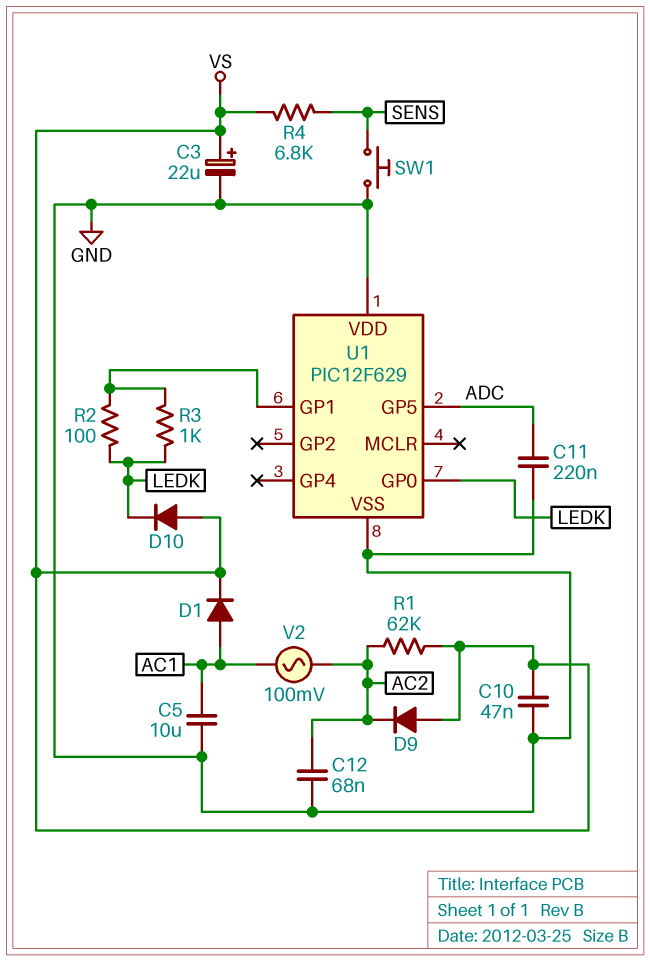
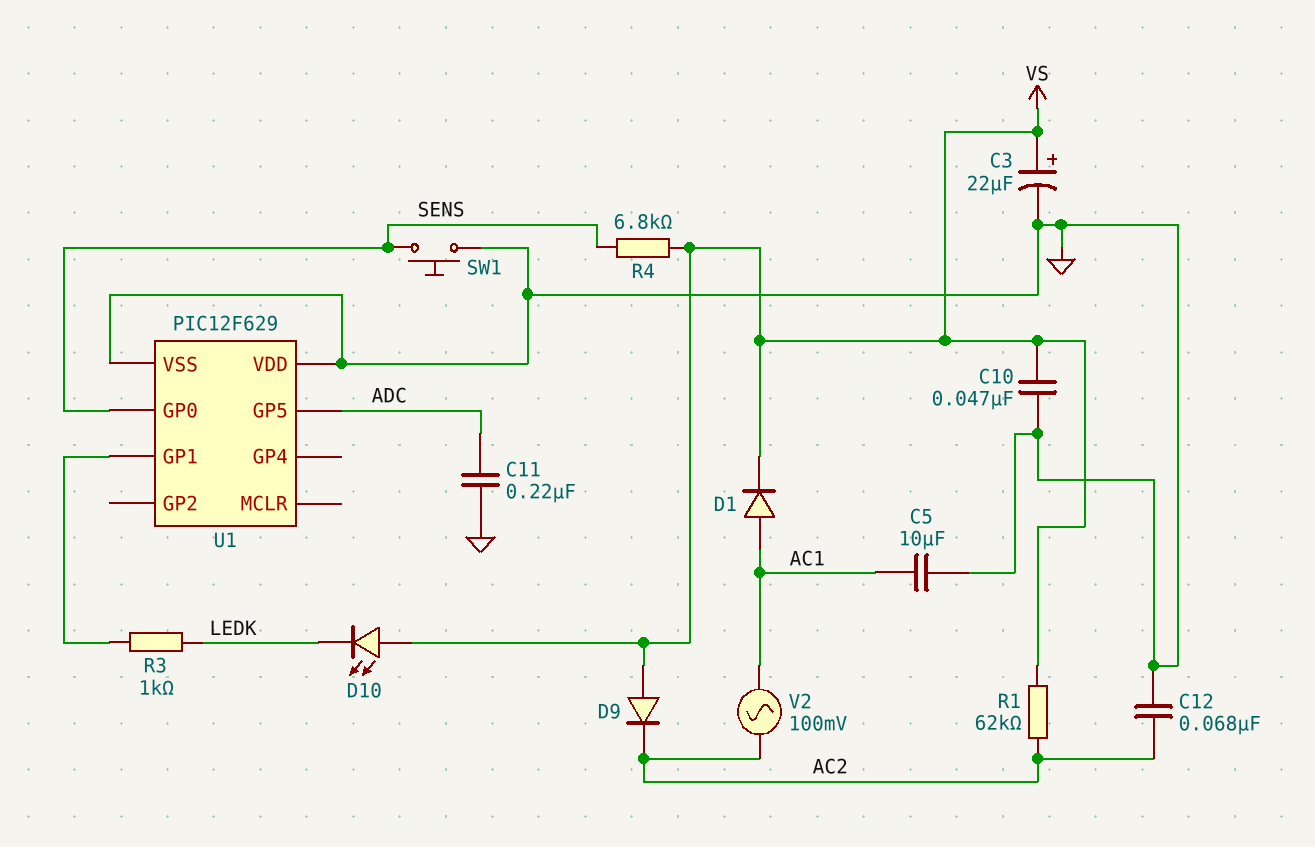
D10: diode (A VS, K LEDK) -> LED (A VS, K LEDK)
R2: 100 (LEDK, U1/GP1) -> none
U1 pin GP0: LEDK -> SENS

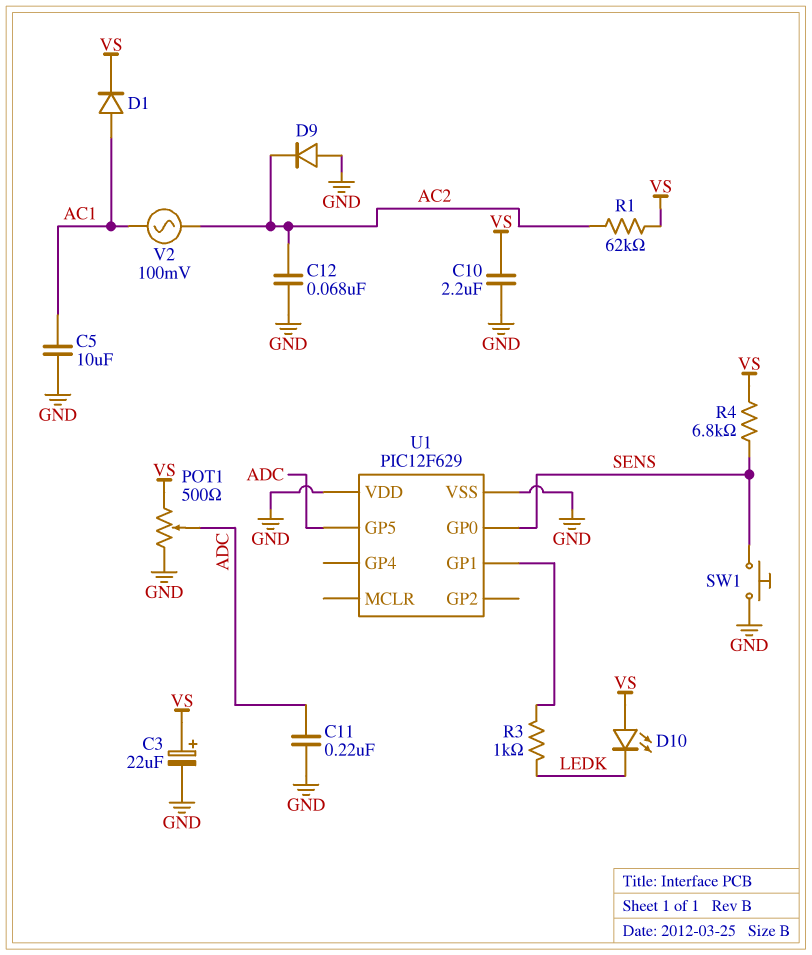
C10: 47nF (GND, VS) -> 2.2uF (GND, VS)
D9: diode (A VS, K AC2) -> diode (A GND, K AC2)
POT1: none -> 500 (GND, VS, wiper ADC)

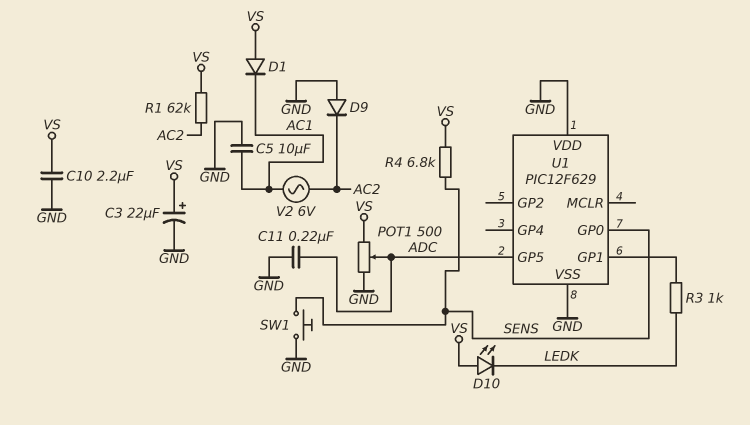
C12: 68nF (AC2, GND) -> none
D1: diode (A AC1, K VS) -> diode (A VS, K AC1)
V2: AC 100mV (AC1, AC2) -> AC 6V (AC1, AC2)

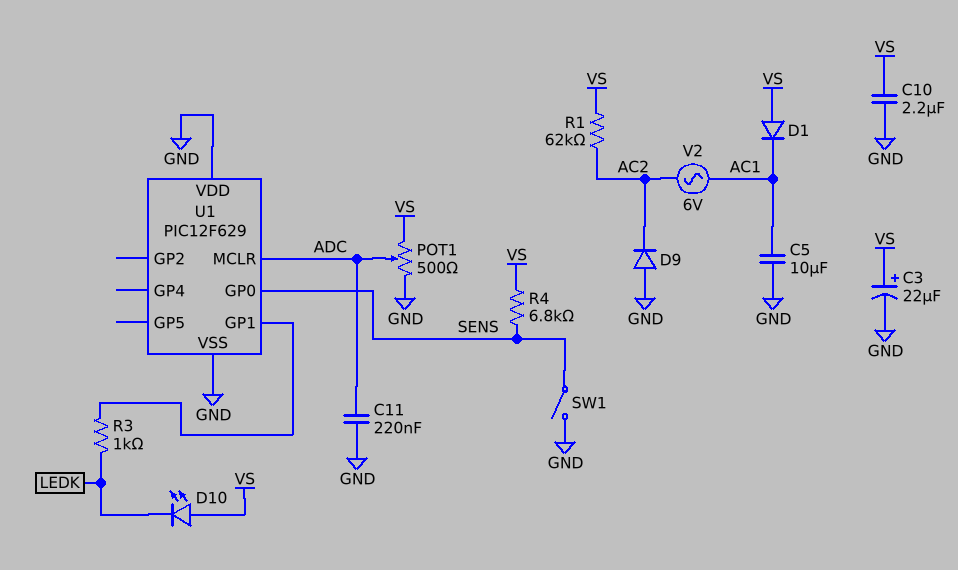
SW1: button (GND, SENS) -> switch (GND, SENS)
U1 pin GP5: ADC -> none
U1 pin MCLR: none -> ADC

